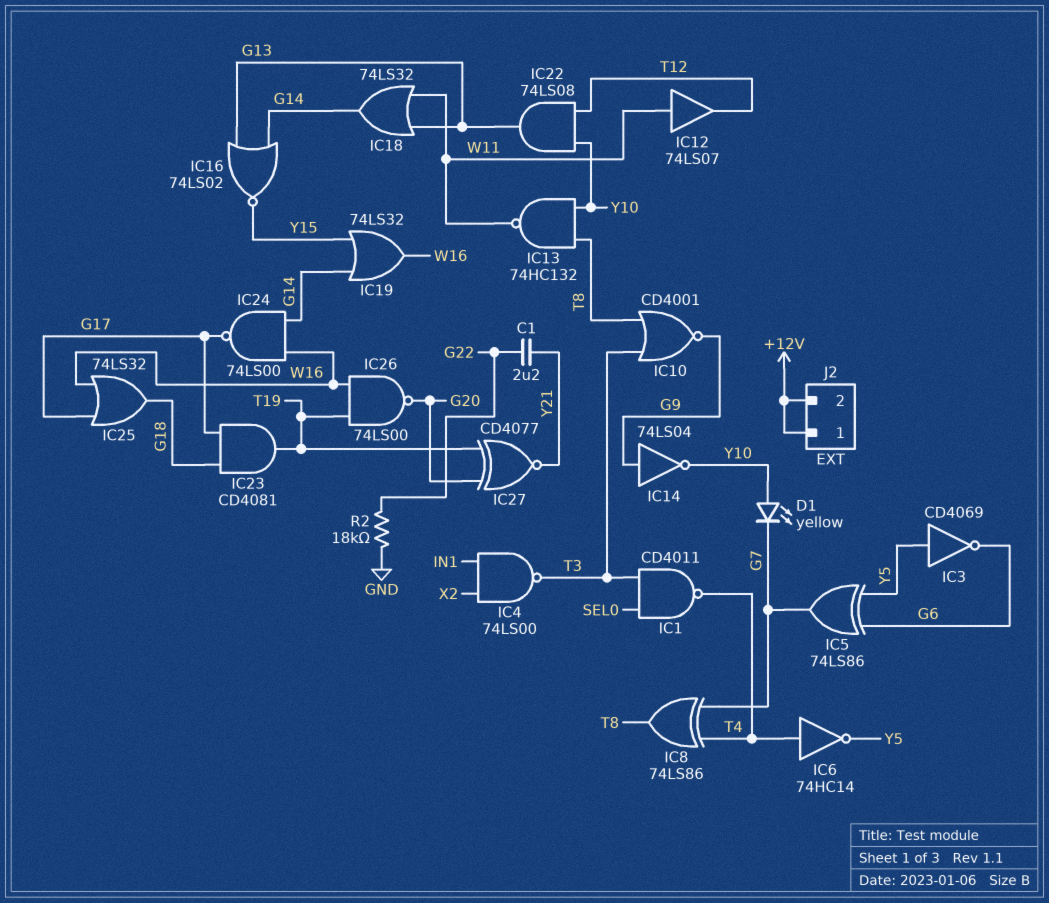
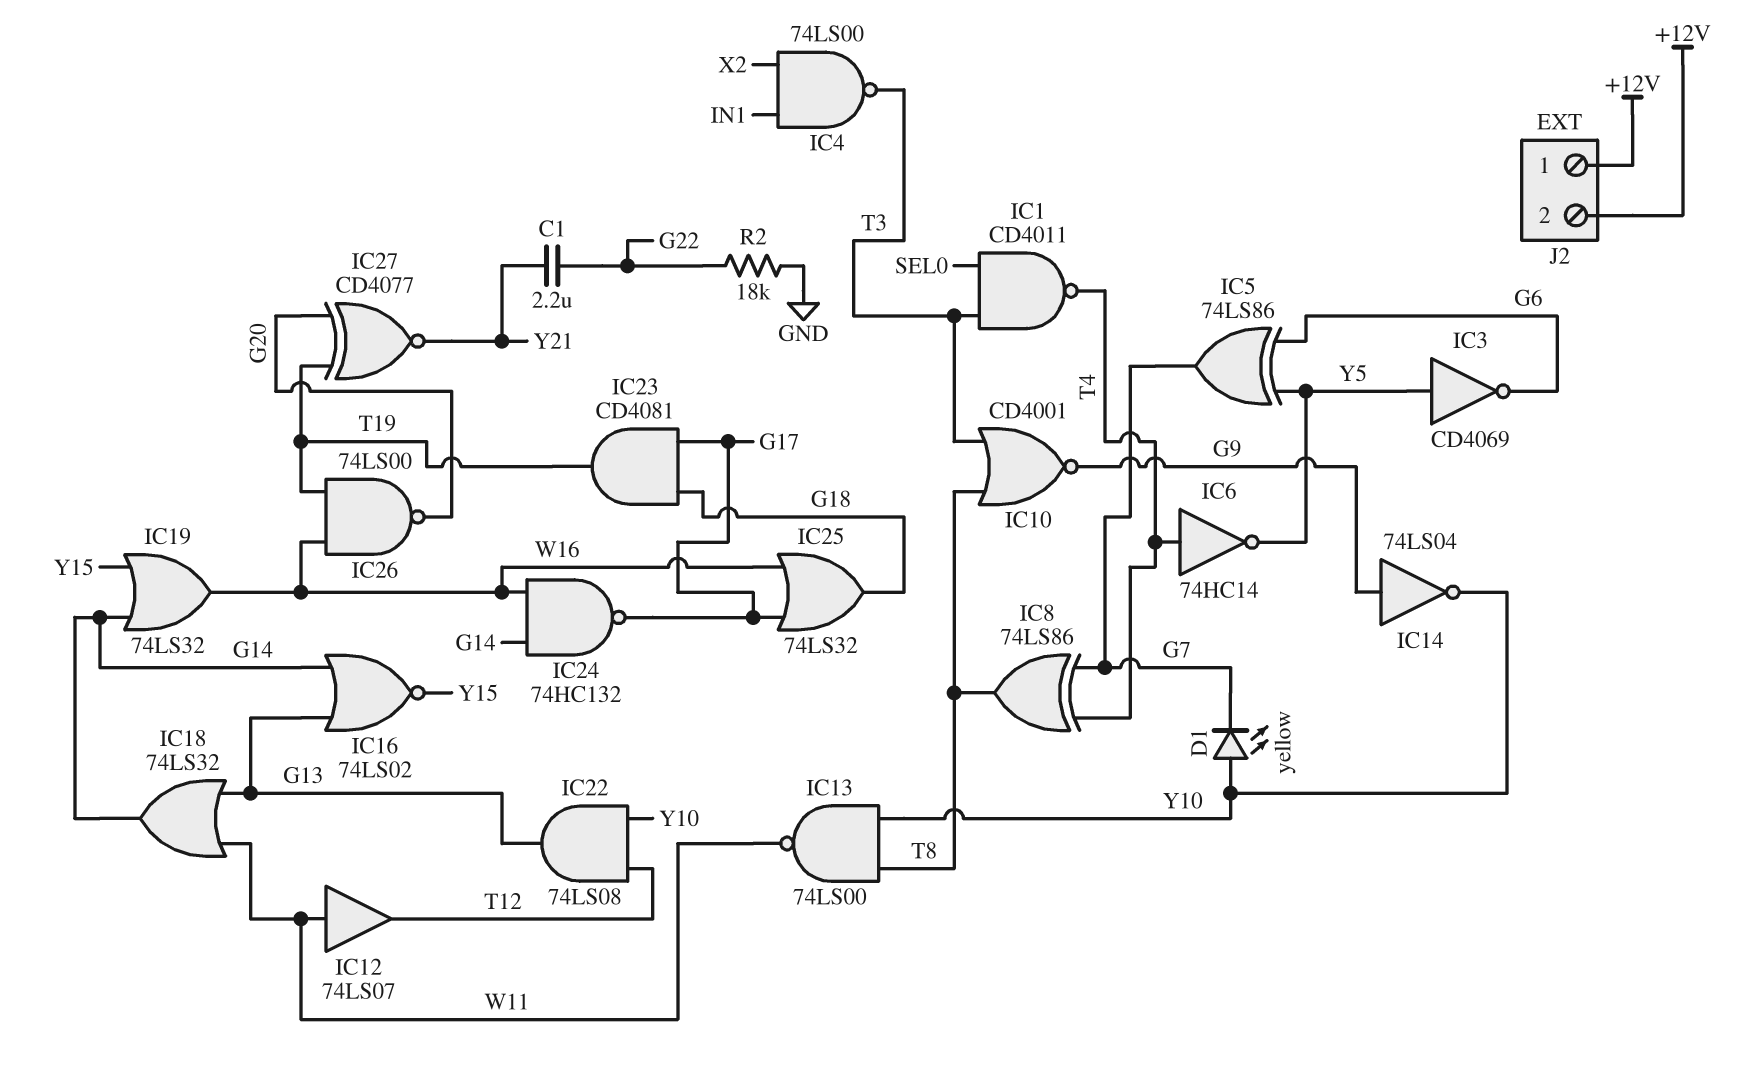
IC13: NAND 74HC132 (in T8, in Y10, out W11) -> NAND 74LS00 (in T8, in Y10, out W11)
IC24: NAND 74LS00 (in G14, in W16, out G17) -> NAND 74HC132 (in G14, in W16, out G17)

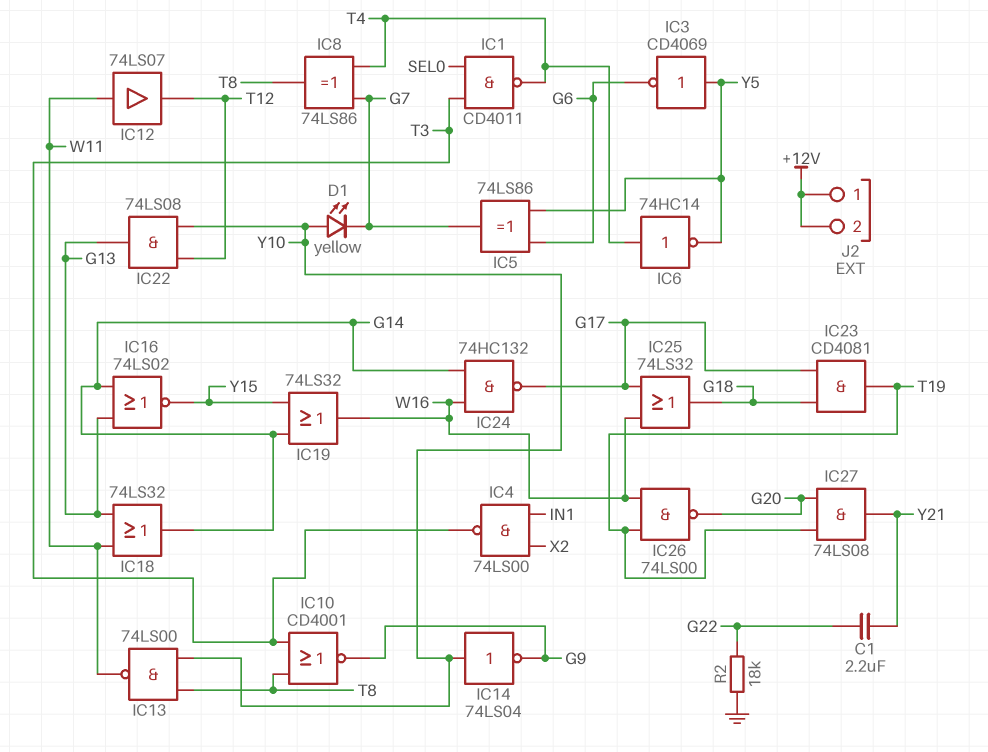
IC14: NOT 74LS04 (in G9, out Y10) -> NOT 74LS04 (in Y10, out G9)
IC27: XNOR CD4077 (in G20, in T19, out Y21) -> AND 74LS08 (in G20, in T19, out Y21)

